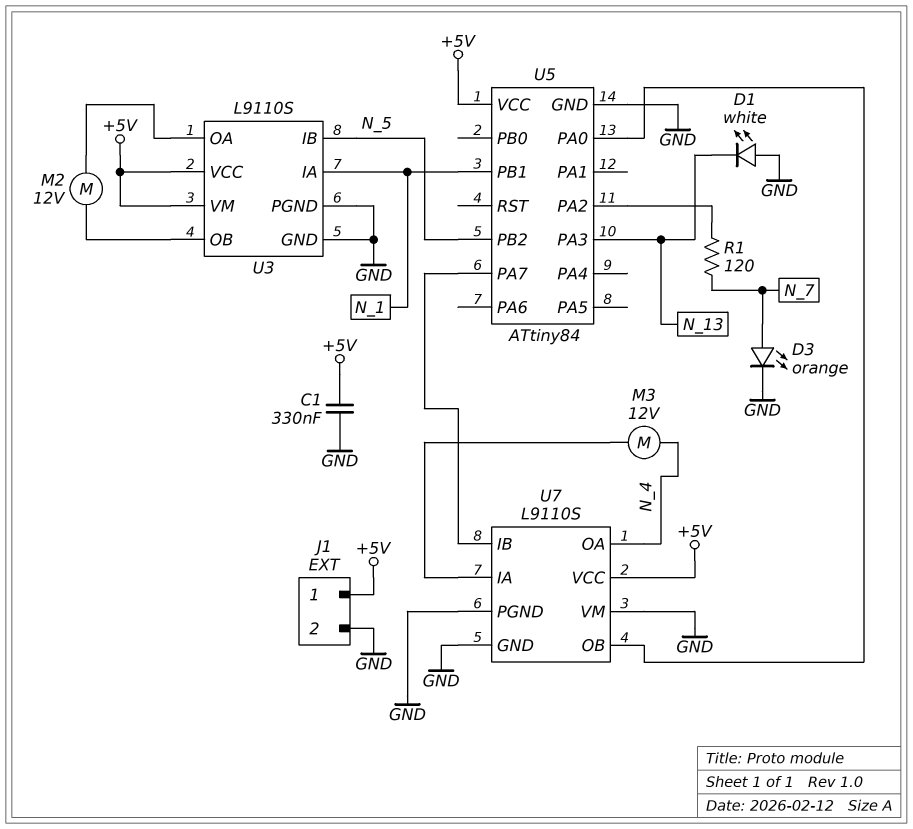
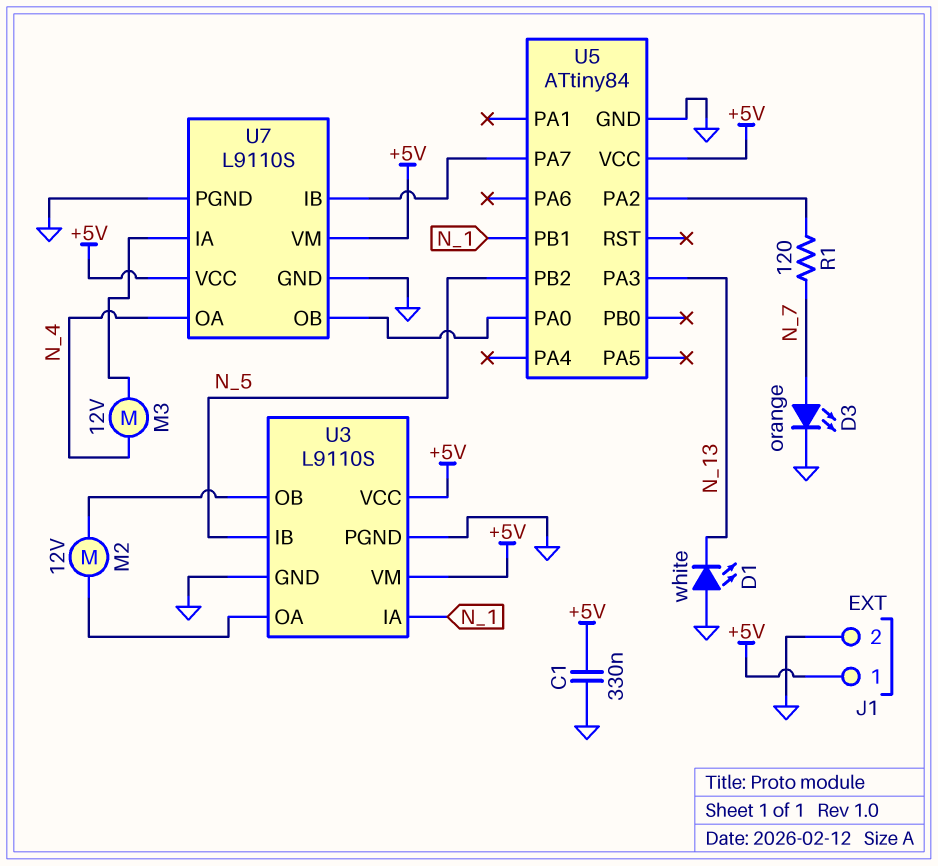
U7 pin VM: GND -> +5V

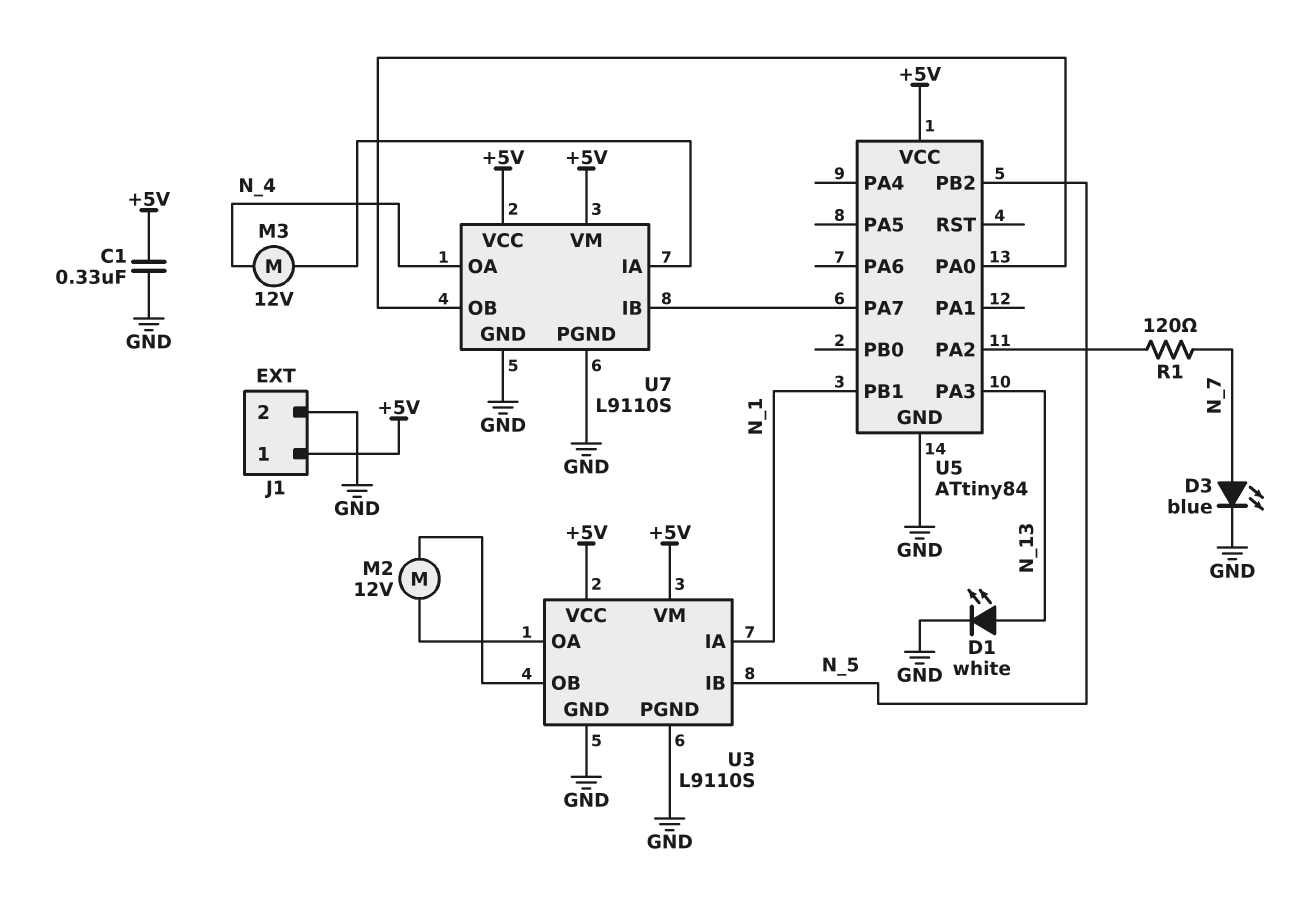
D1: LED white (A GND, K N_13) -> LED white (A N_13, K GND)
D3: LED orange (A N_7, K GND) -> LED blue (A N_7, K GND)

